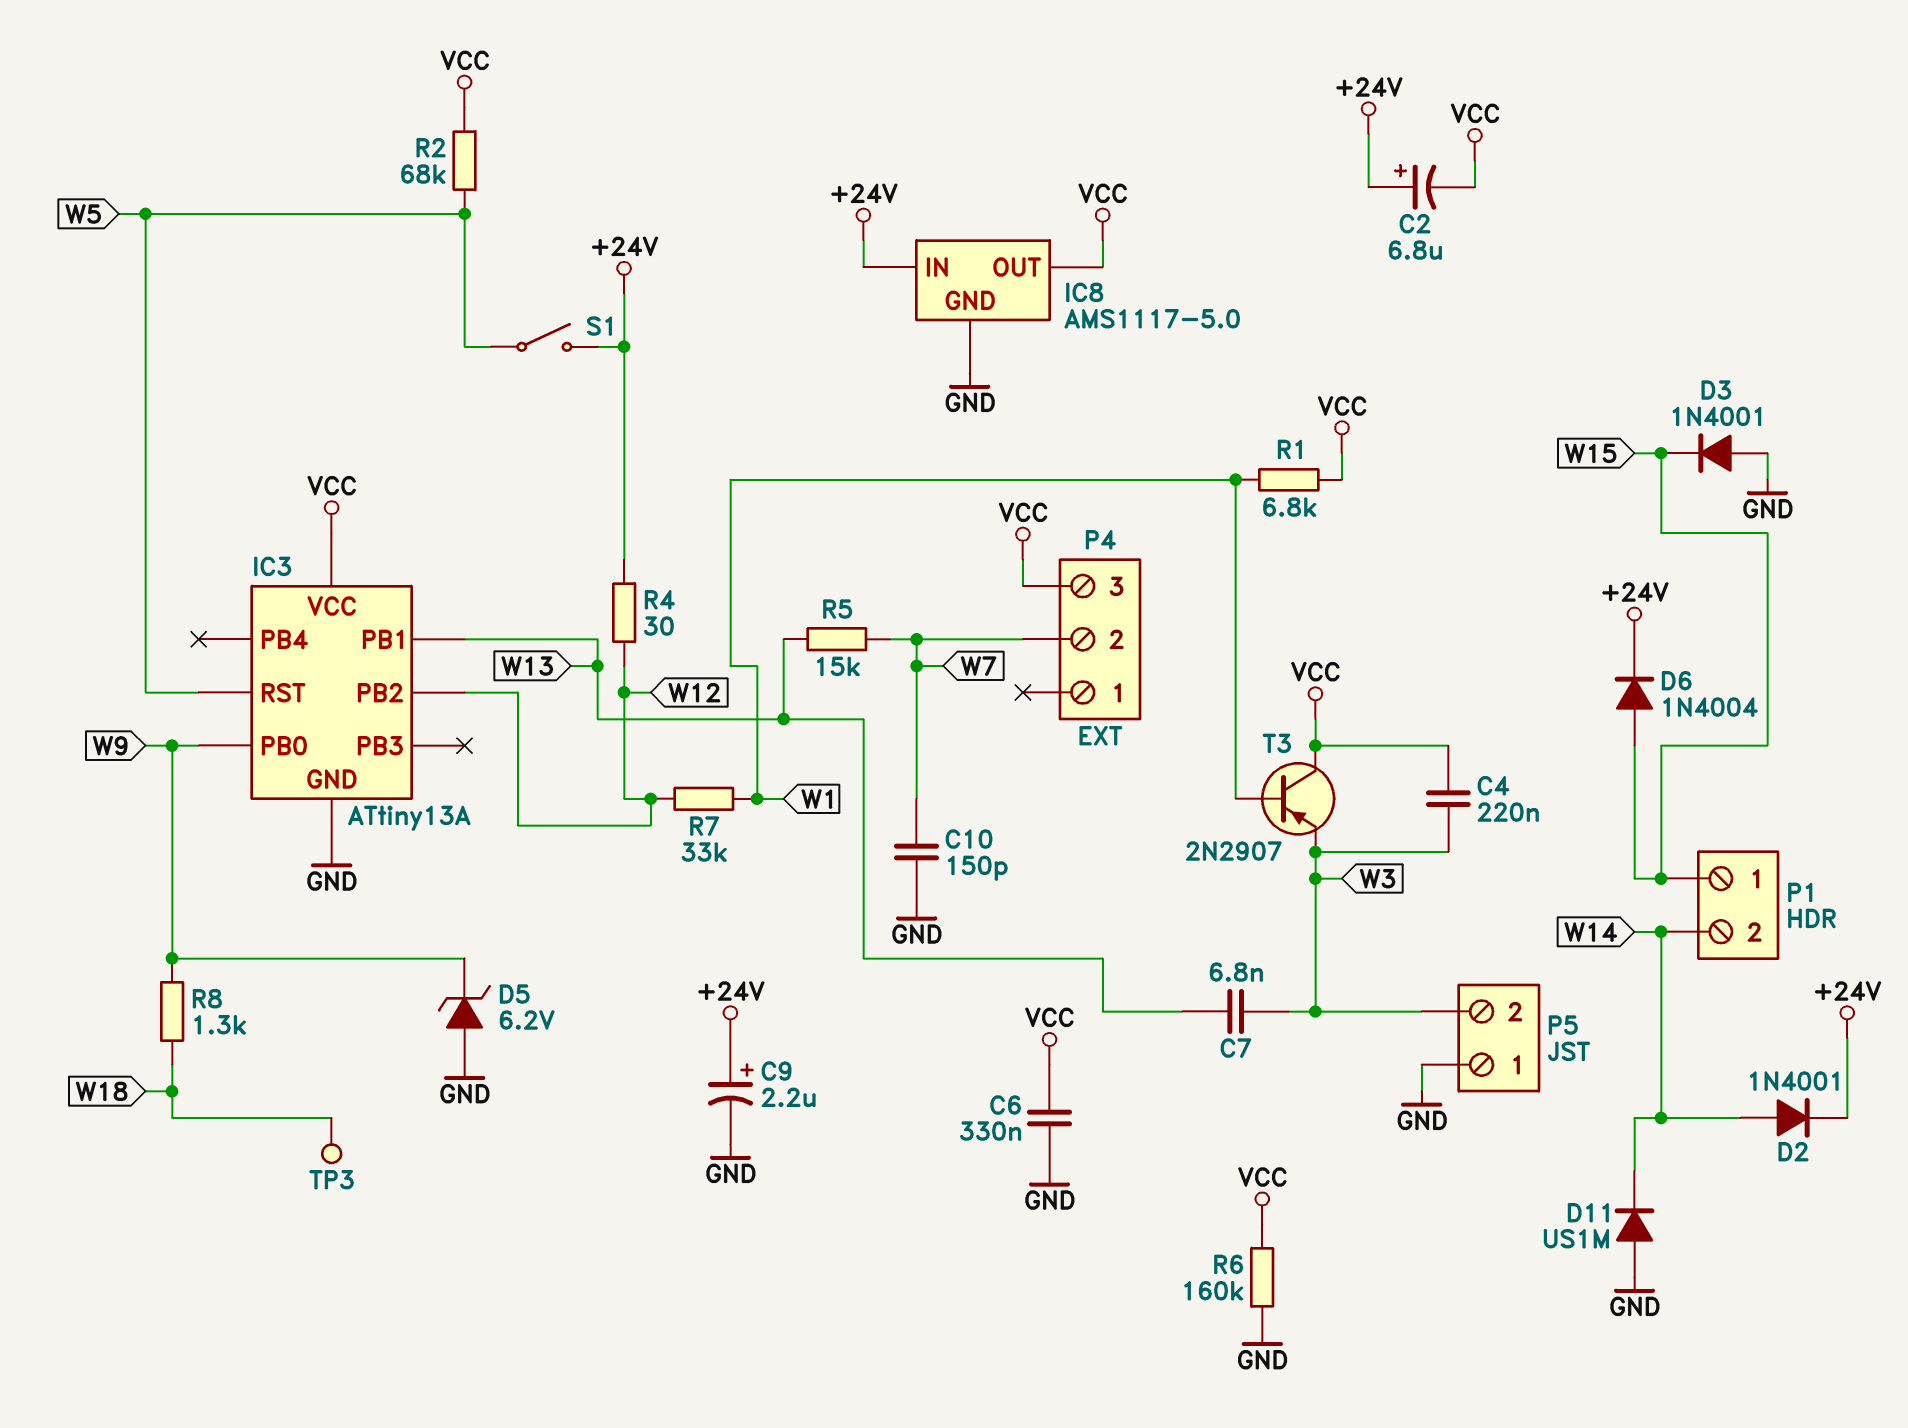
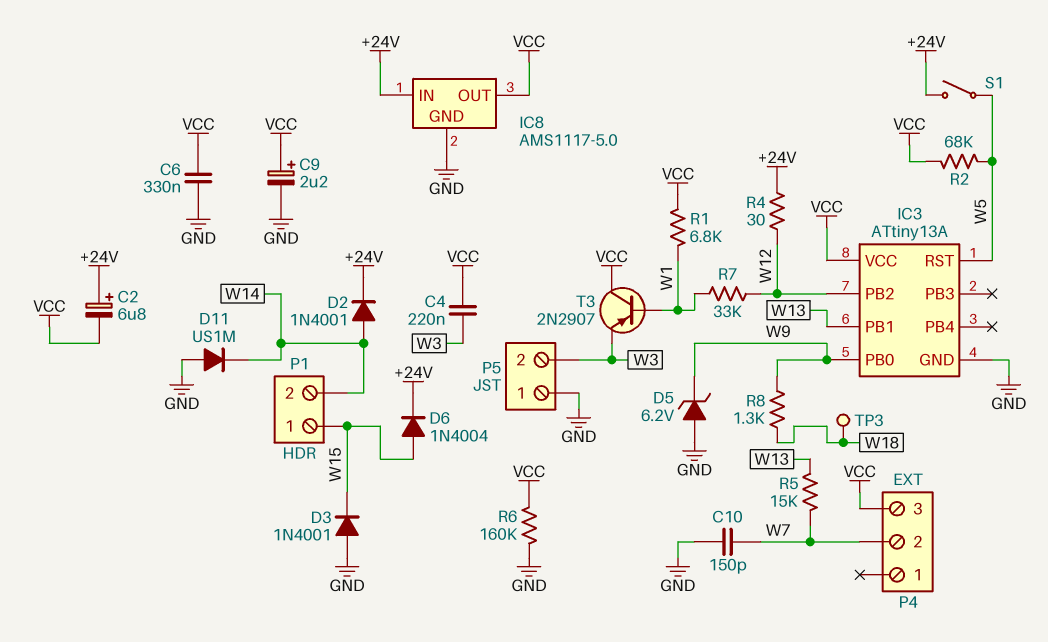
C7: 6.8nF (W3, W13) -> none
C9: 2.2uF (plus +24V, minus GND) -> 2.2uF (plus VCC, minus GND)

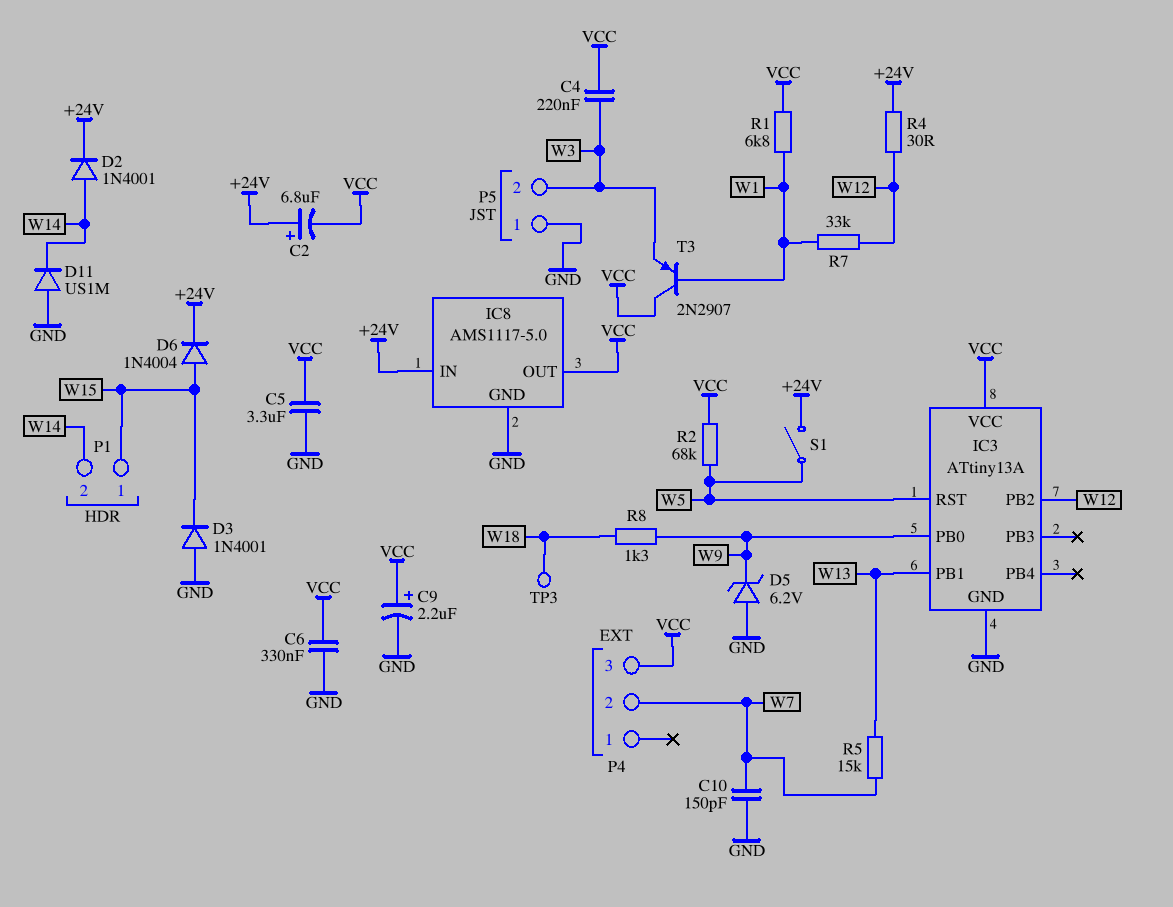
C5: none -> 3.3uF (GND, VCC)
R6: 160k (GND, VCC) -> none

